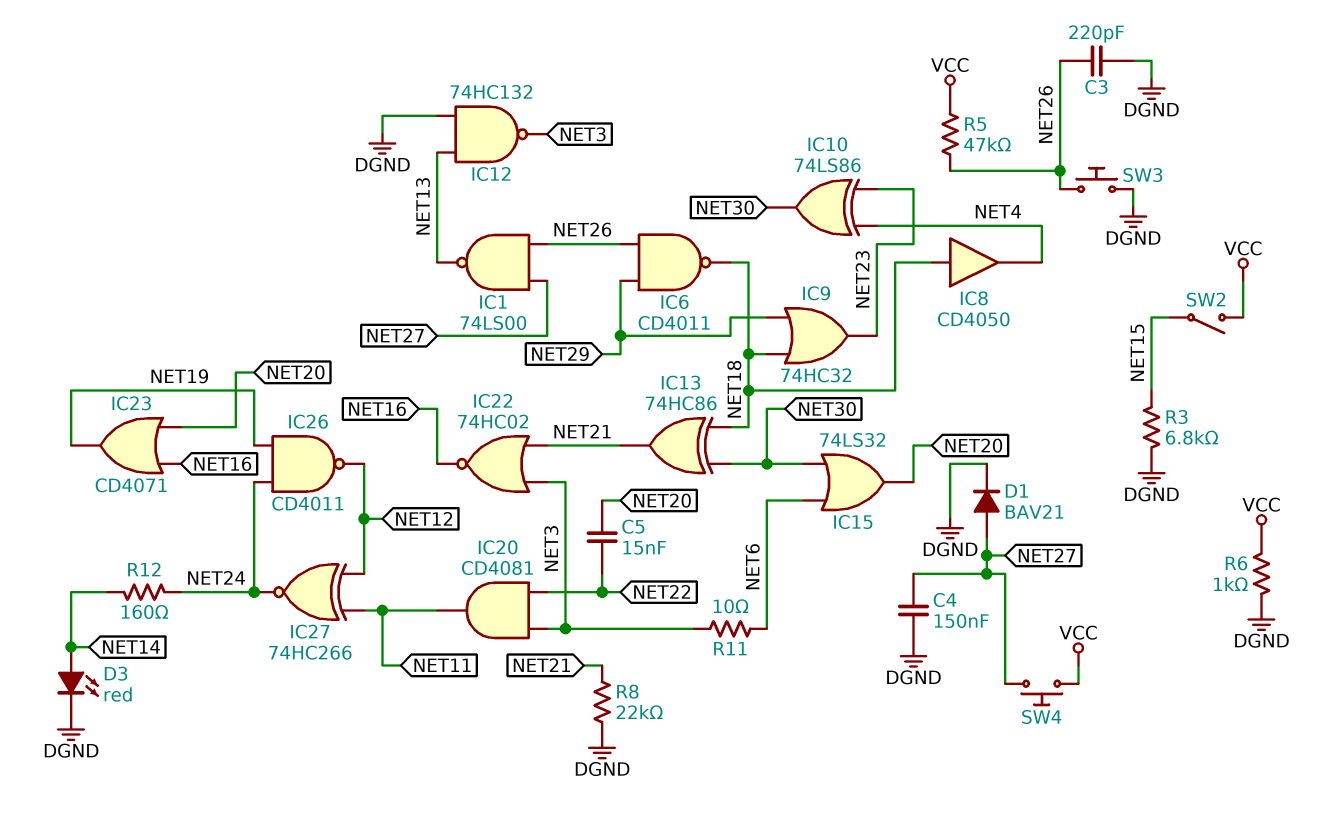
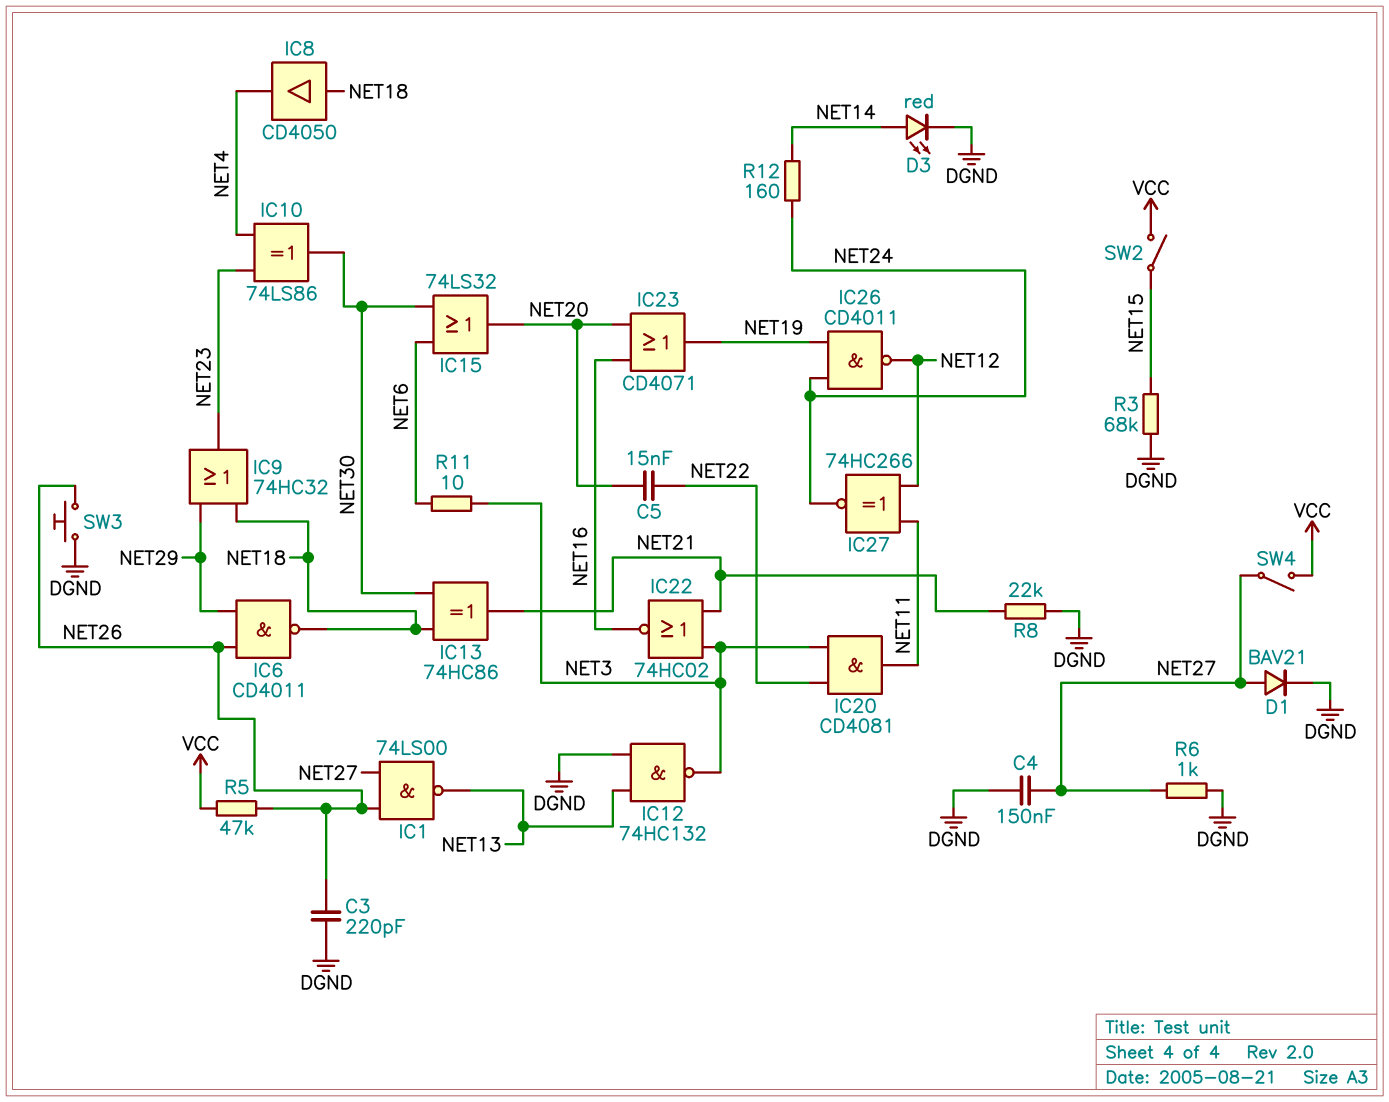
R3: 6.8k (DGND, NET15) -> 68k (DGND, NET15)
R6: 1k (DGND, VCC) -> 1k (DGND, NET27)
SW4: button (NET27, VCC) -> switch (NET27, VCC)

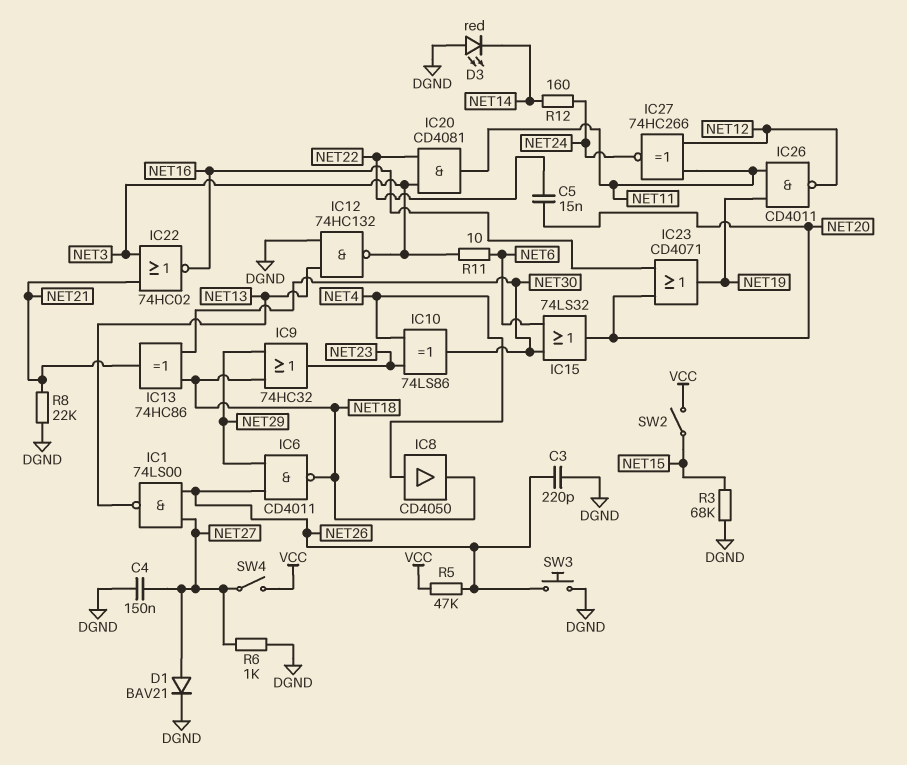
D3: LED red (A NET14, K DGND) -> LED red (A DGND, K NET14)
IC8: buffer CD4050 (in NET18, out NET4) -> buffer CD4050 (in NET4, out NET18)
IC26: NAND CD4011 (in NET19, in NET24, out NET12) -> NAND CD4011 (in NET11, in NET19, out NET12)

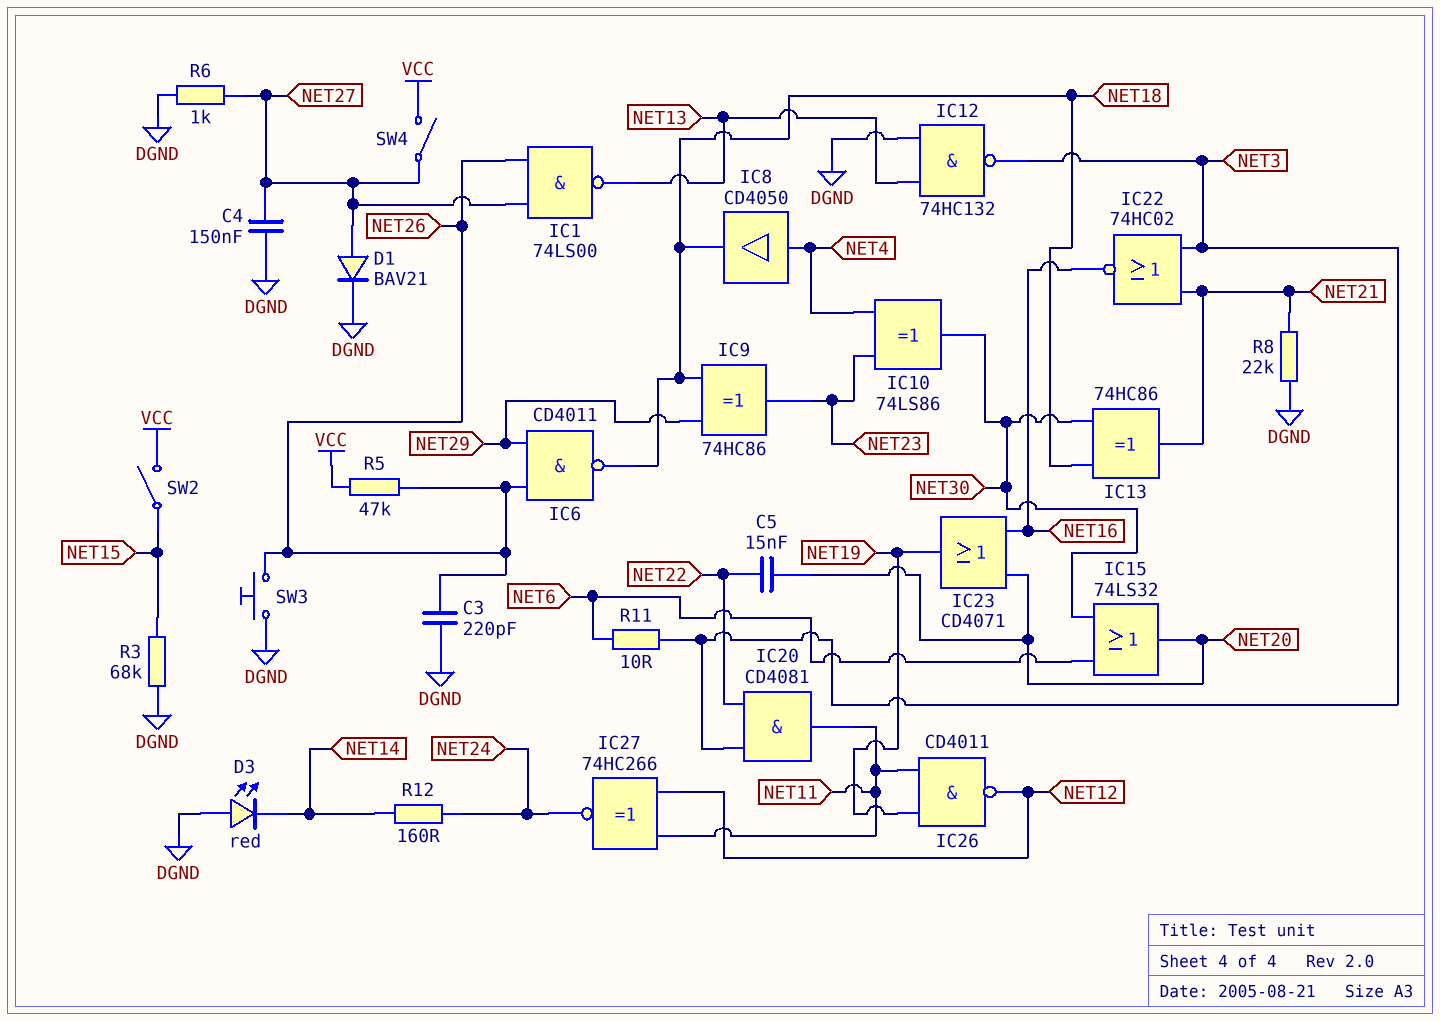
IC9: OR 74HC32 (in NET18, in NET29, out NET23) -> XOR 74HC86 (in NET18, in NET29, out NET23)

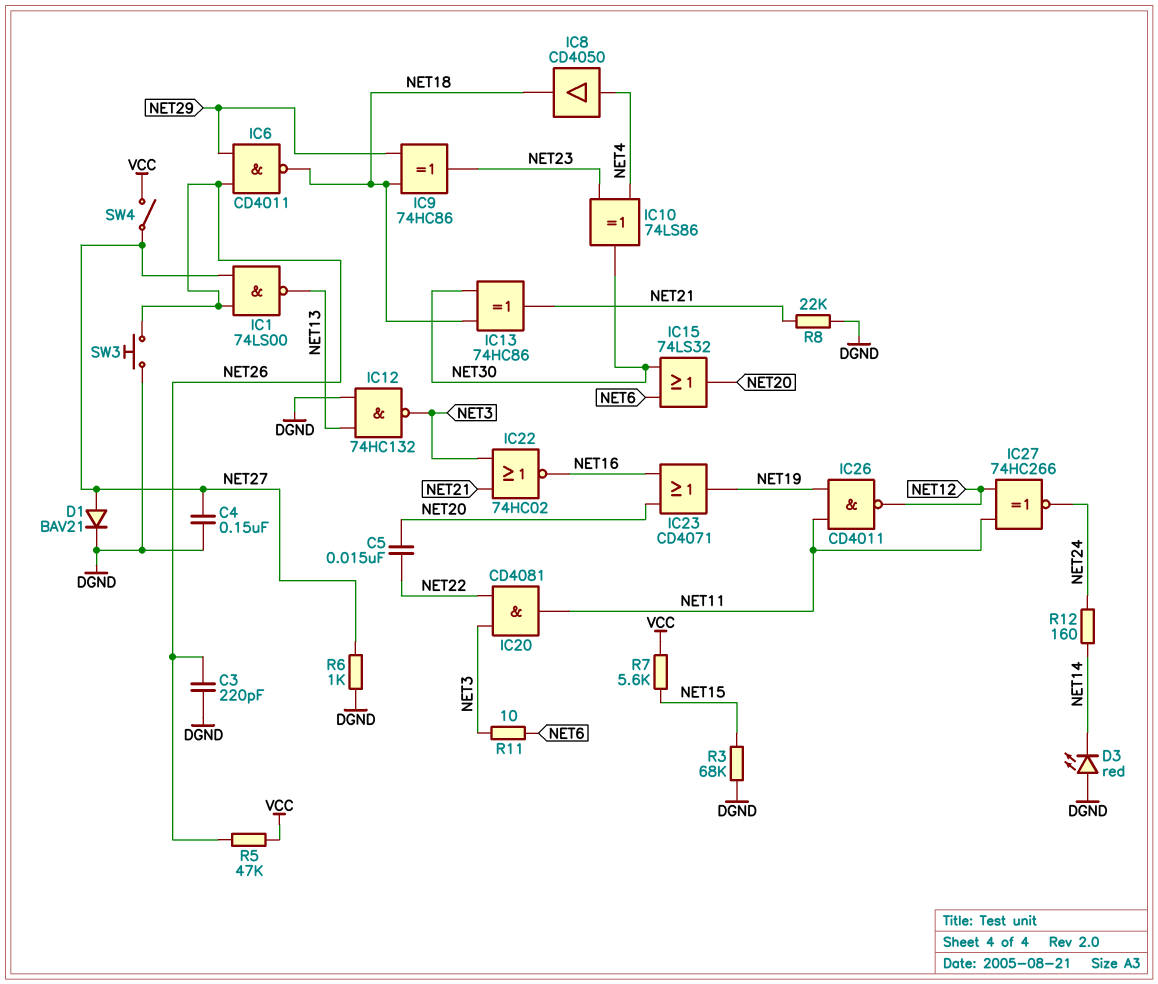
R7: none -> 5.6k (NET15, VCC)
SW2: switch (NET15, VCC) -> none

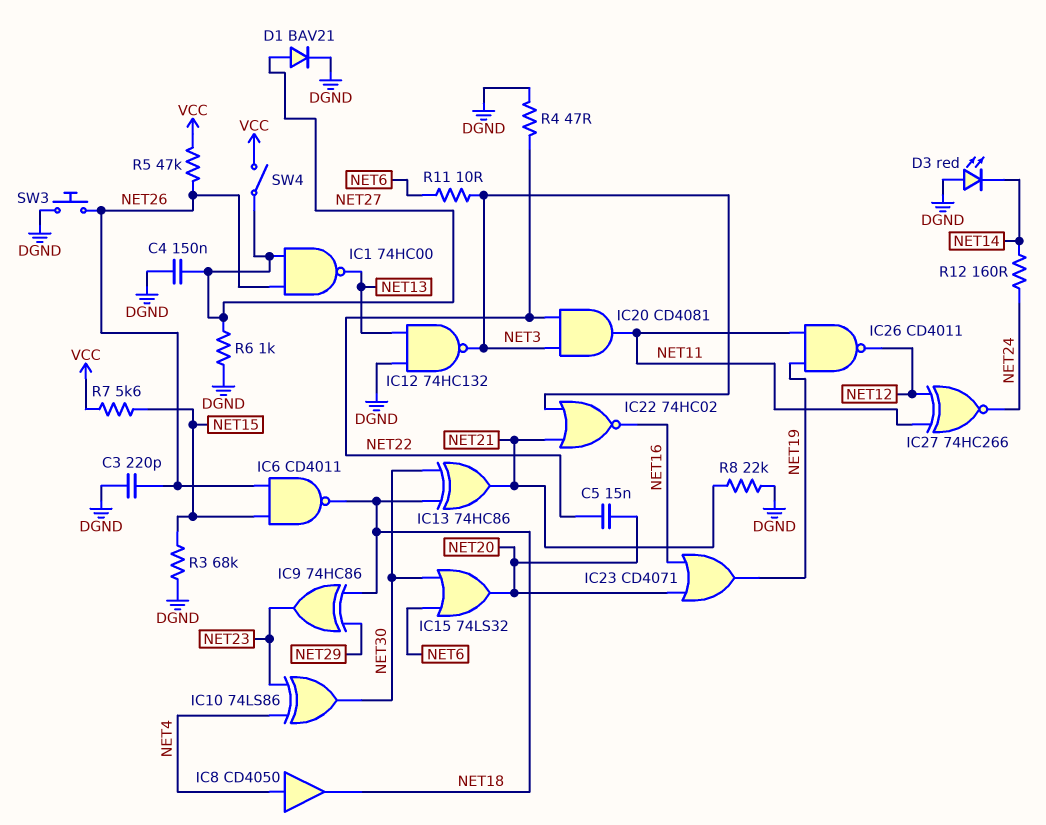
IC1: NAND 74LS00 (in NET26, in NET27, out NET13) -> NAND 74HC00 (in NET26, in NET27, out NET13)
IC6: NAND CD4011 (in NET26, in NET29, out NET18) -> NAND CD4011 (in NET15, in NET26, out NET18)
R4: none -> 47 (DGND, NET22)

